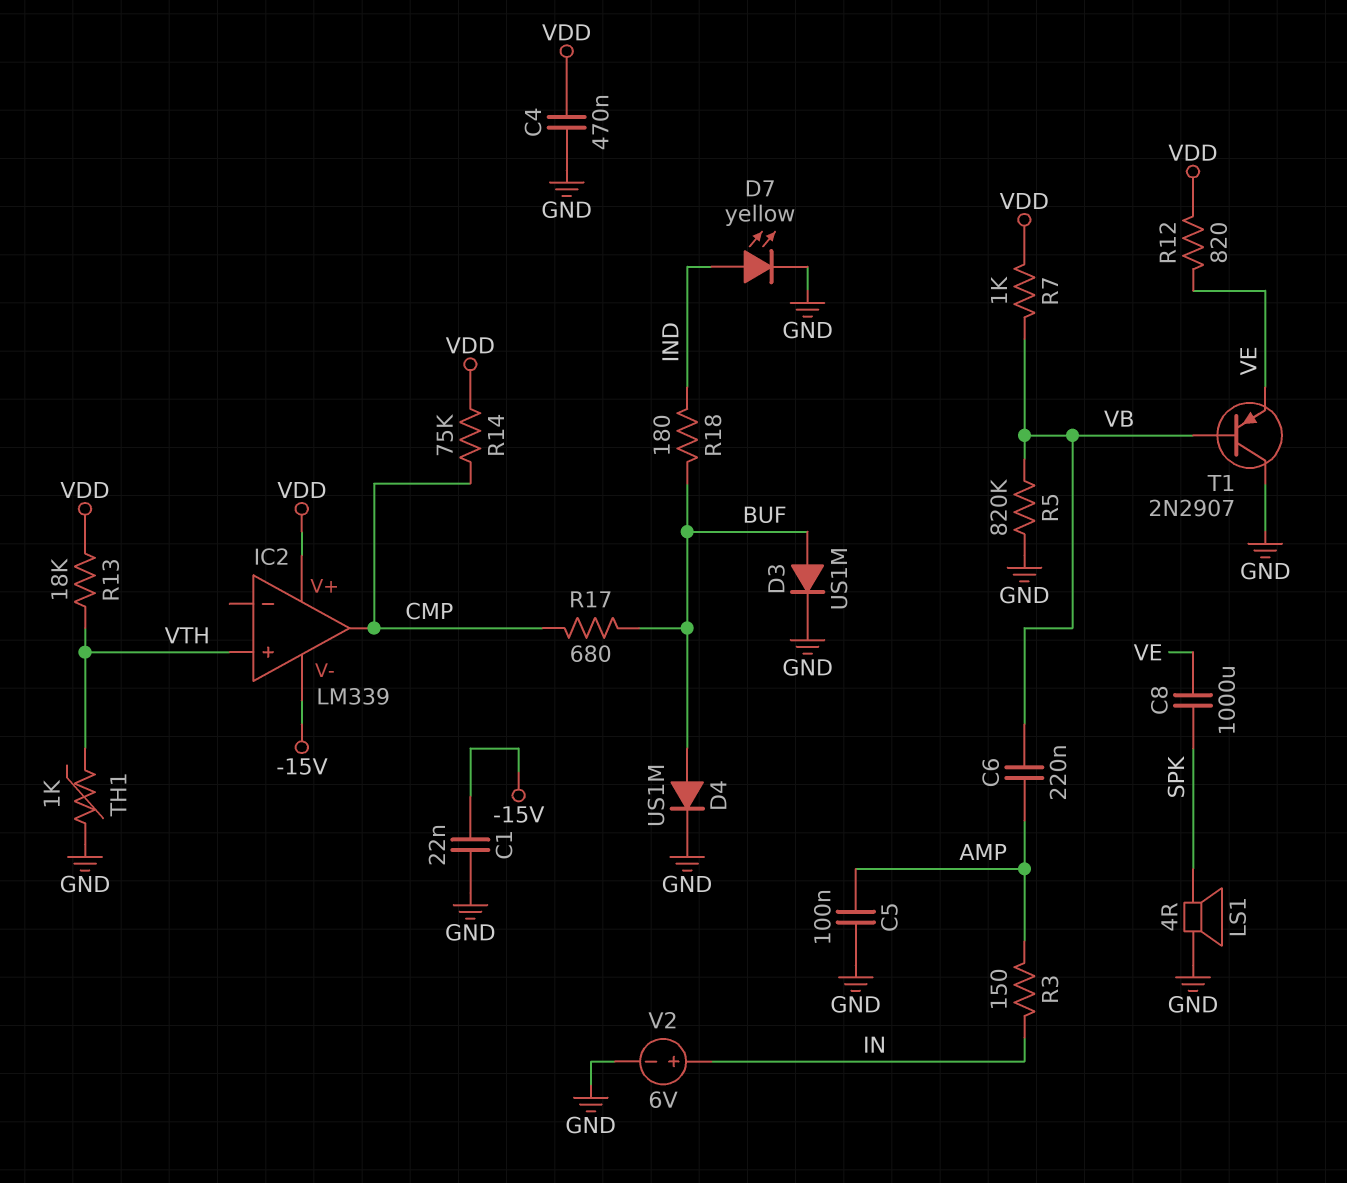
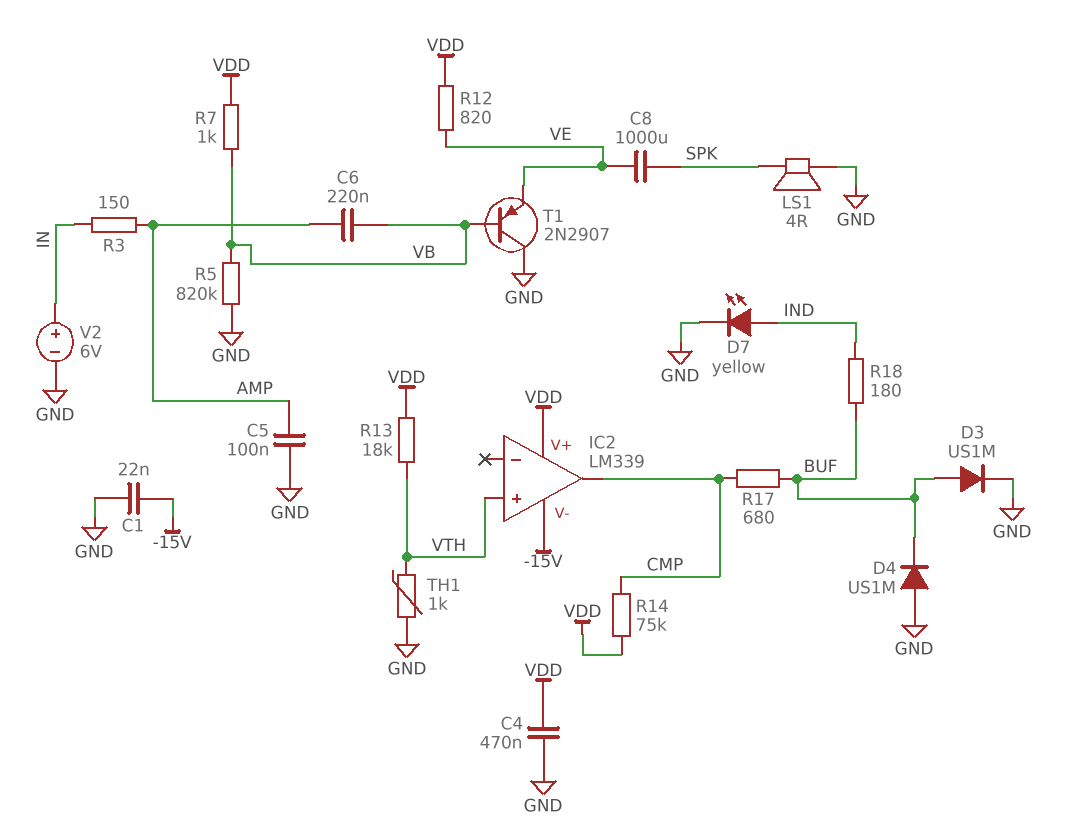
D4: diode US1M (A BUF, K GND) -> diode US1M (A GND, K BUF)

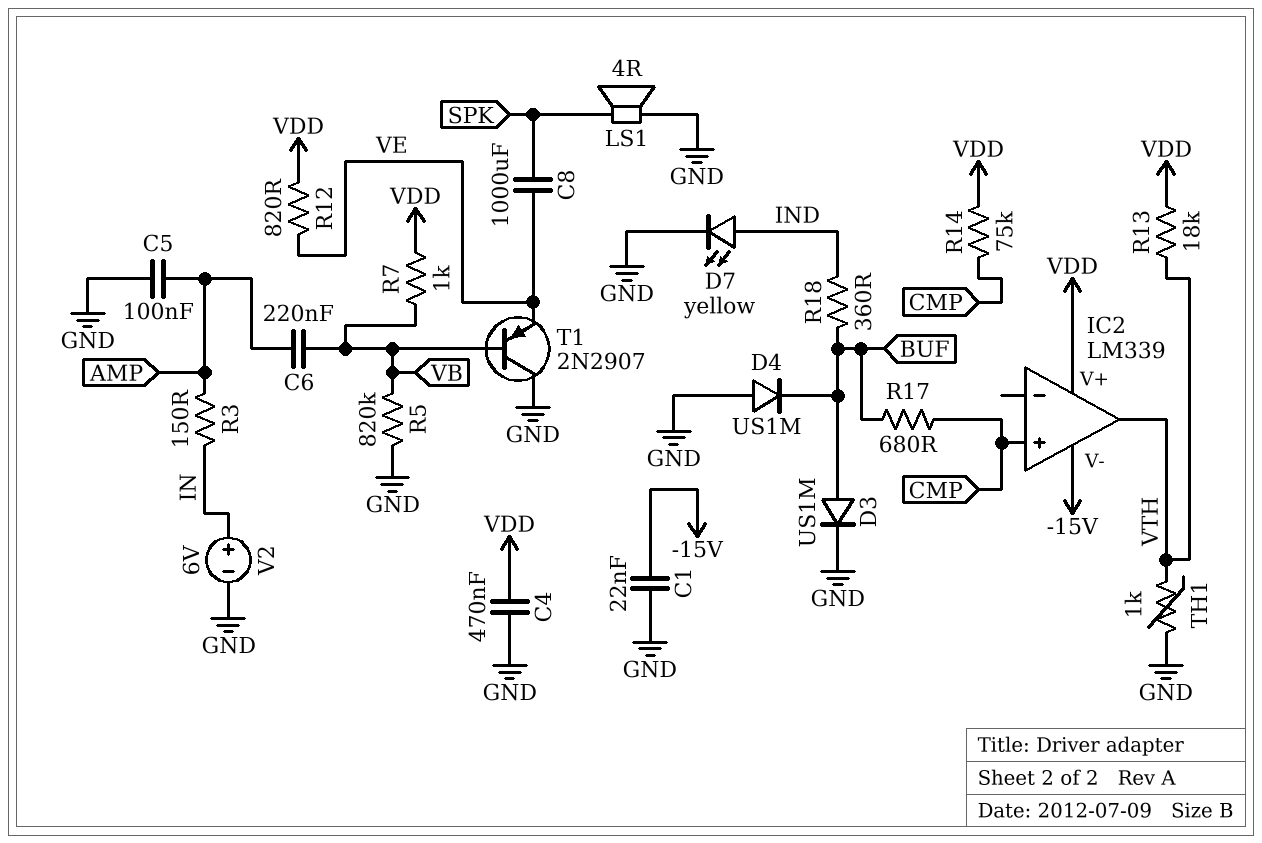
IC2 pin in+: VTH -> CMP
IC2 pin out: CMP -> VTH
R18: 180 (BUF, IND) -> 360 (BUF, IND)

